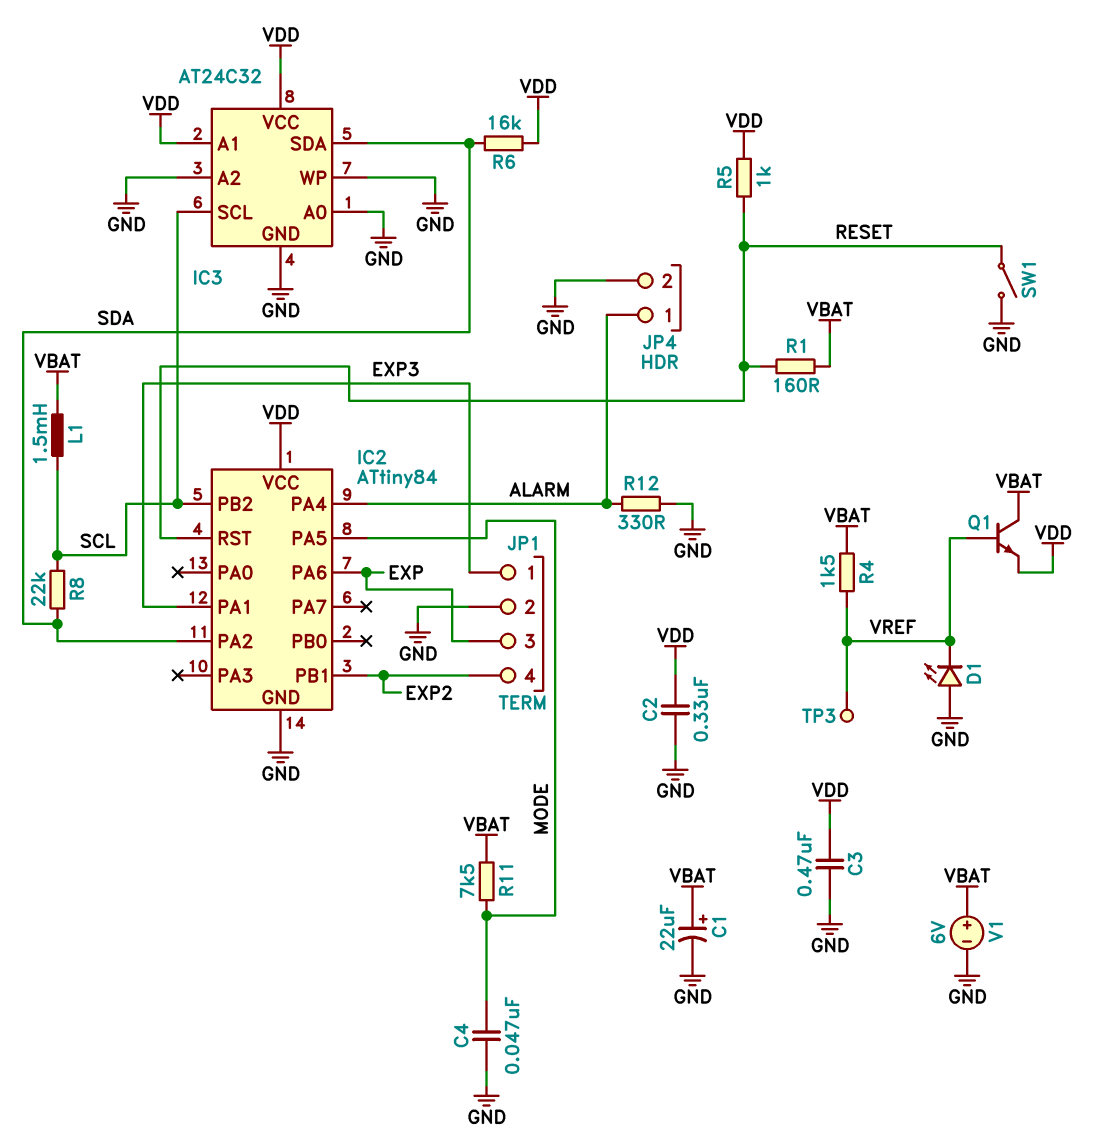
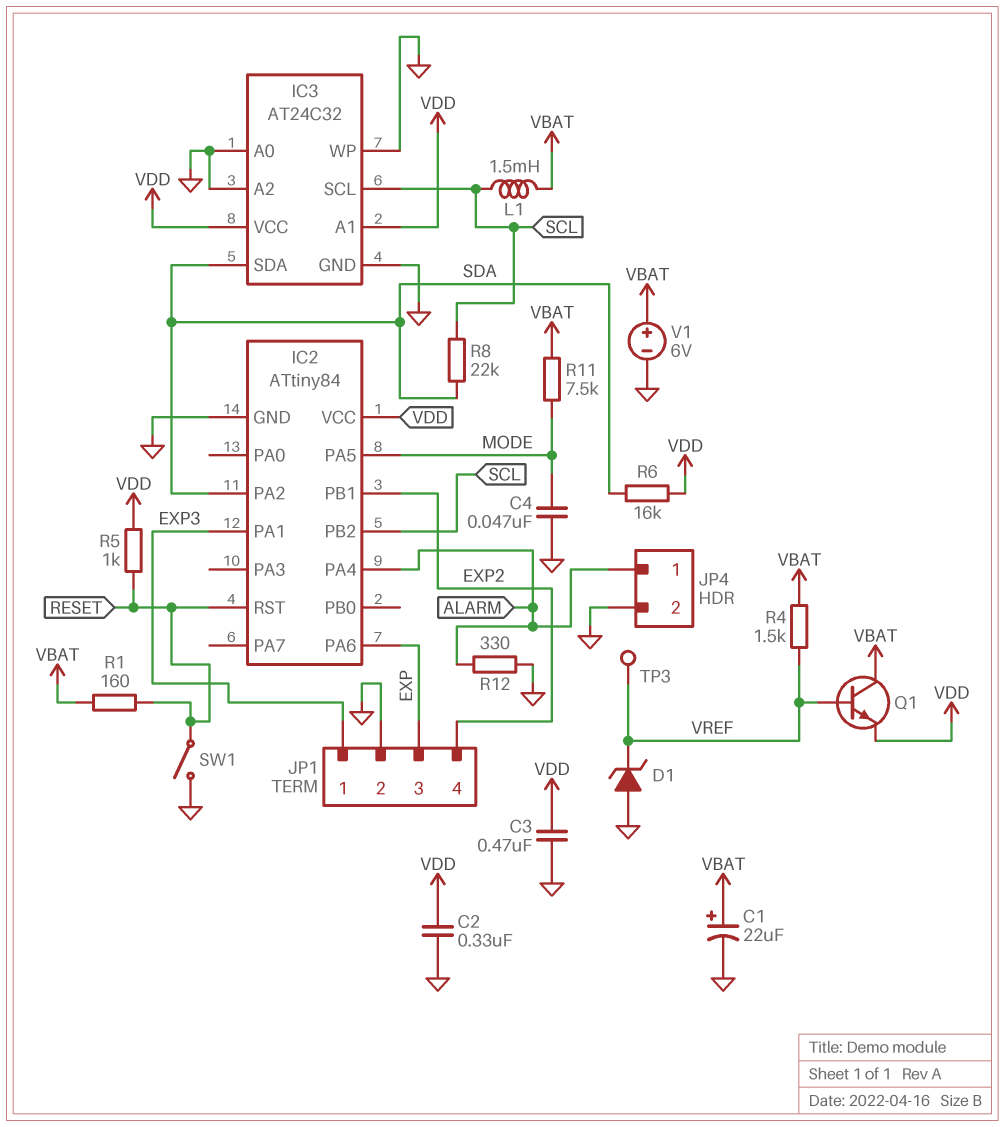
D1: LED (A GND, K VREF) -> zener (A GND, K VREF)

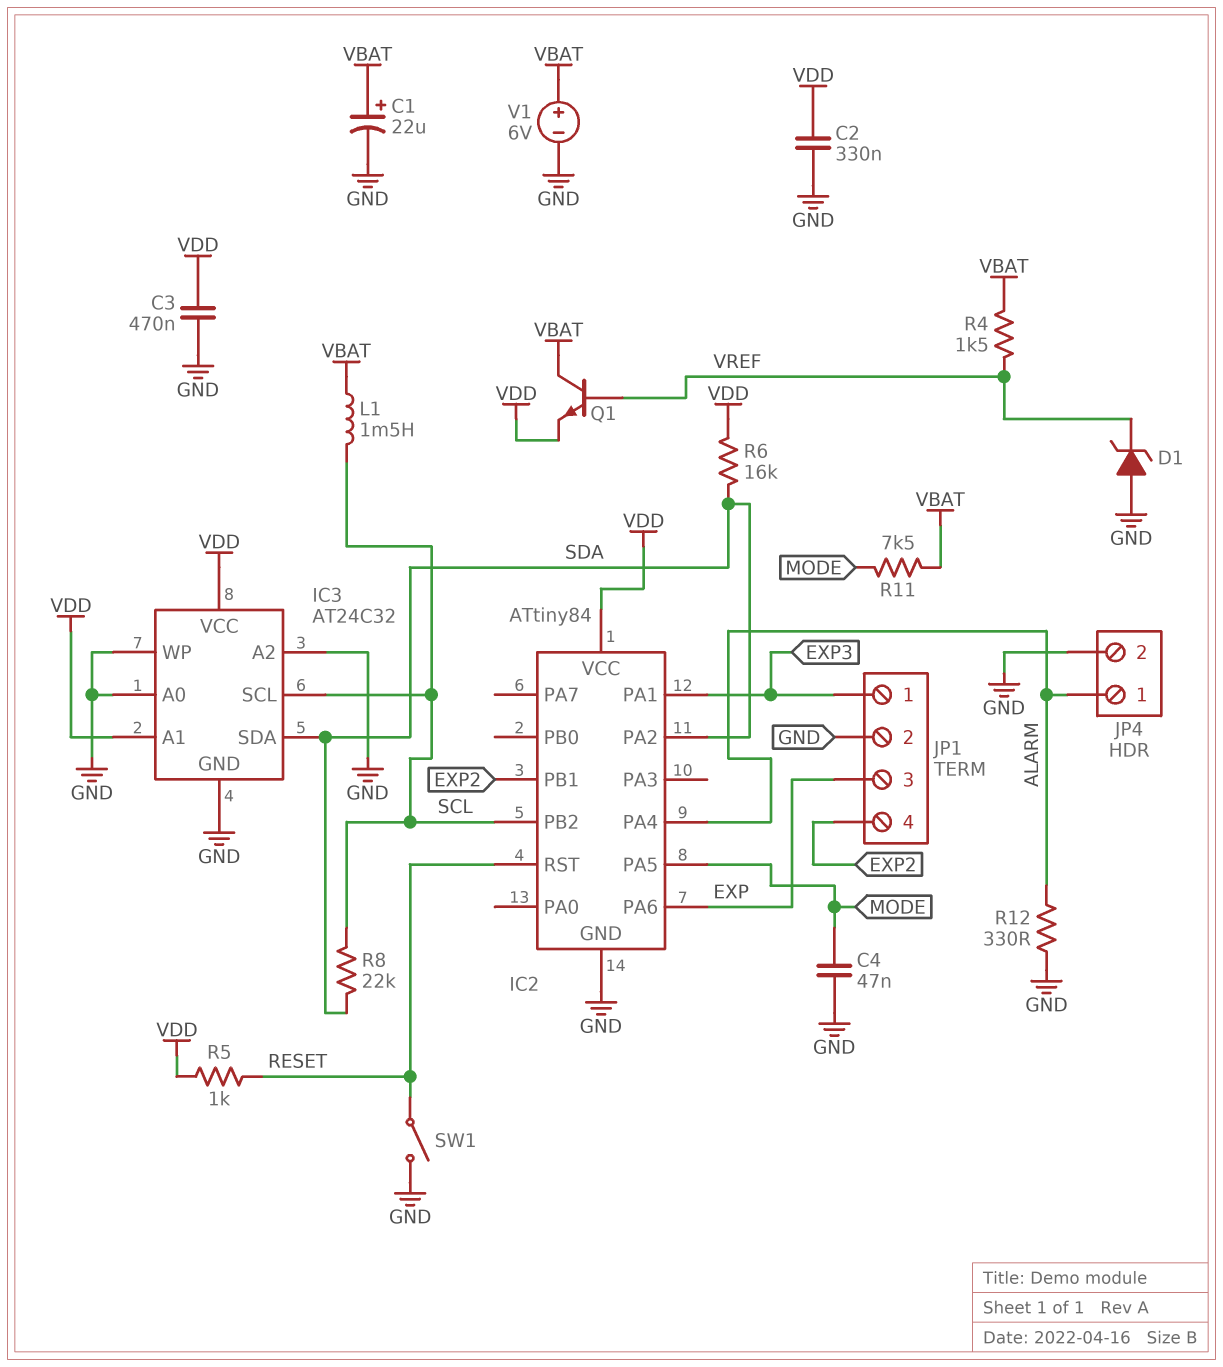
R1: 160 (RESET, VBAT) -> none
TP3: test point (VREF) -> none

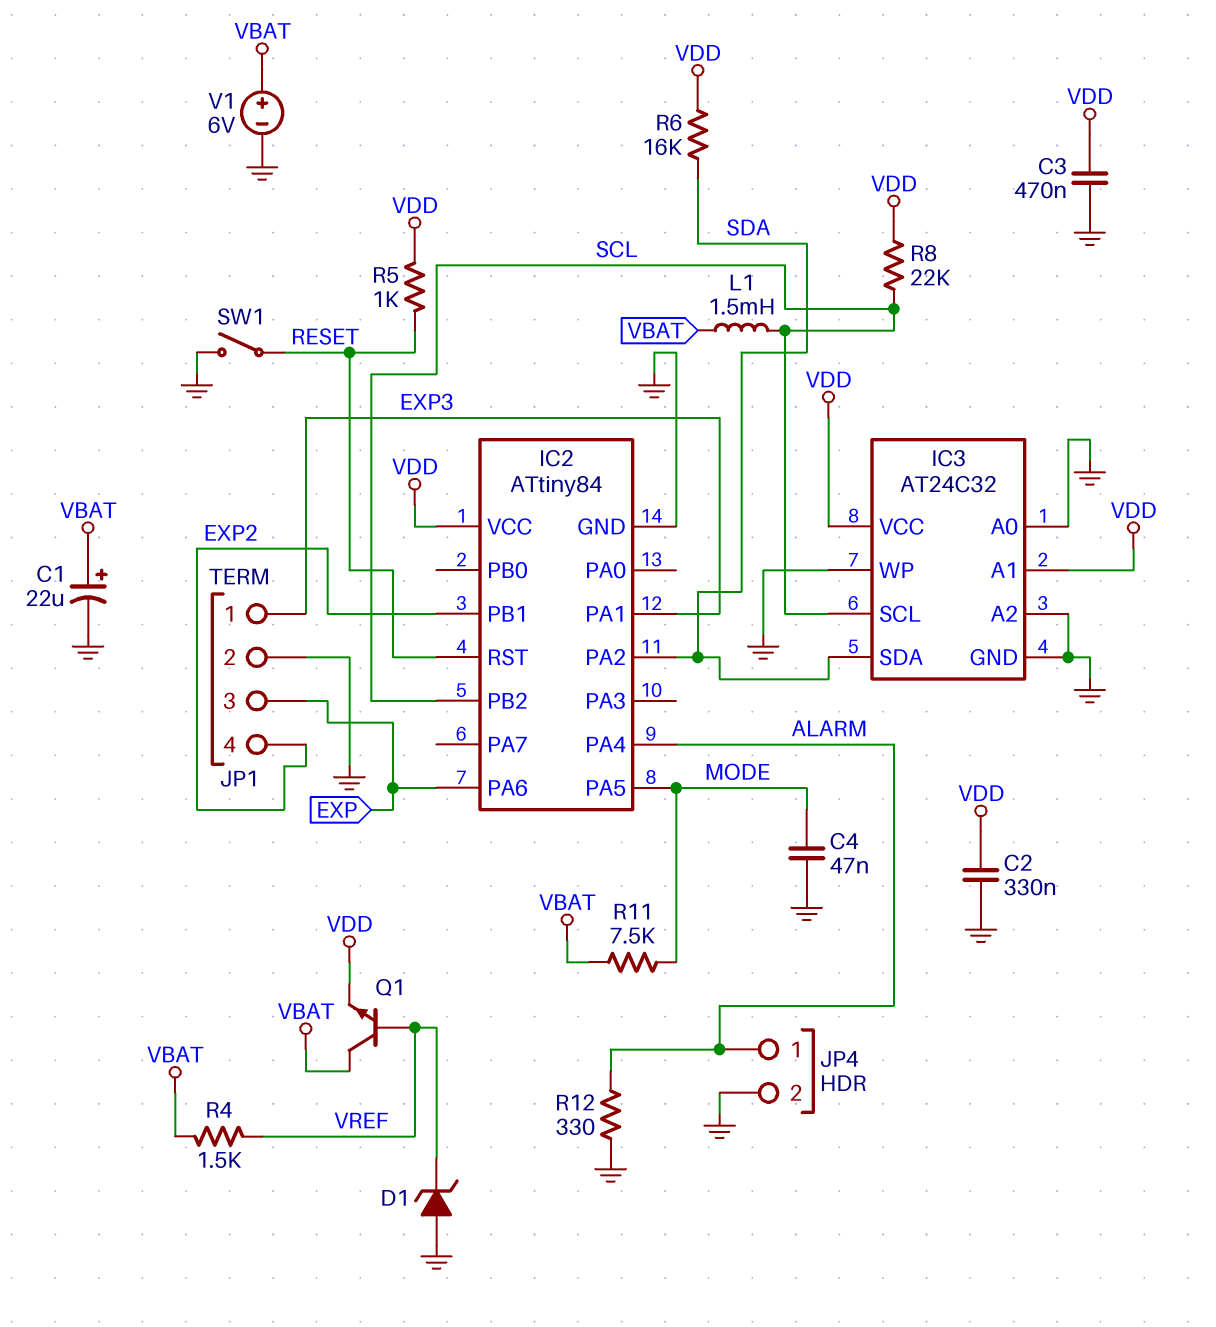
R8: 22k (SCL, SDA) -> 22k (SCL, VDD)

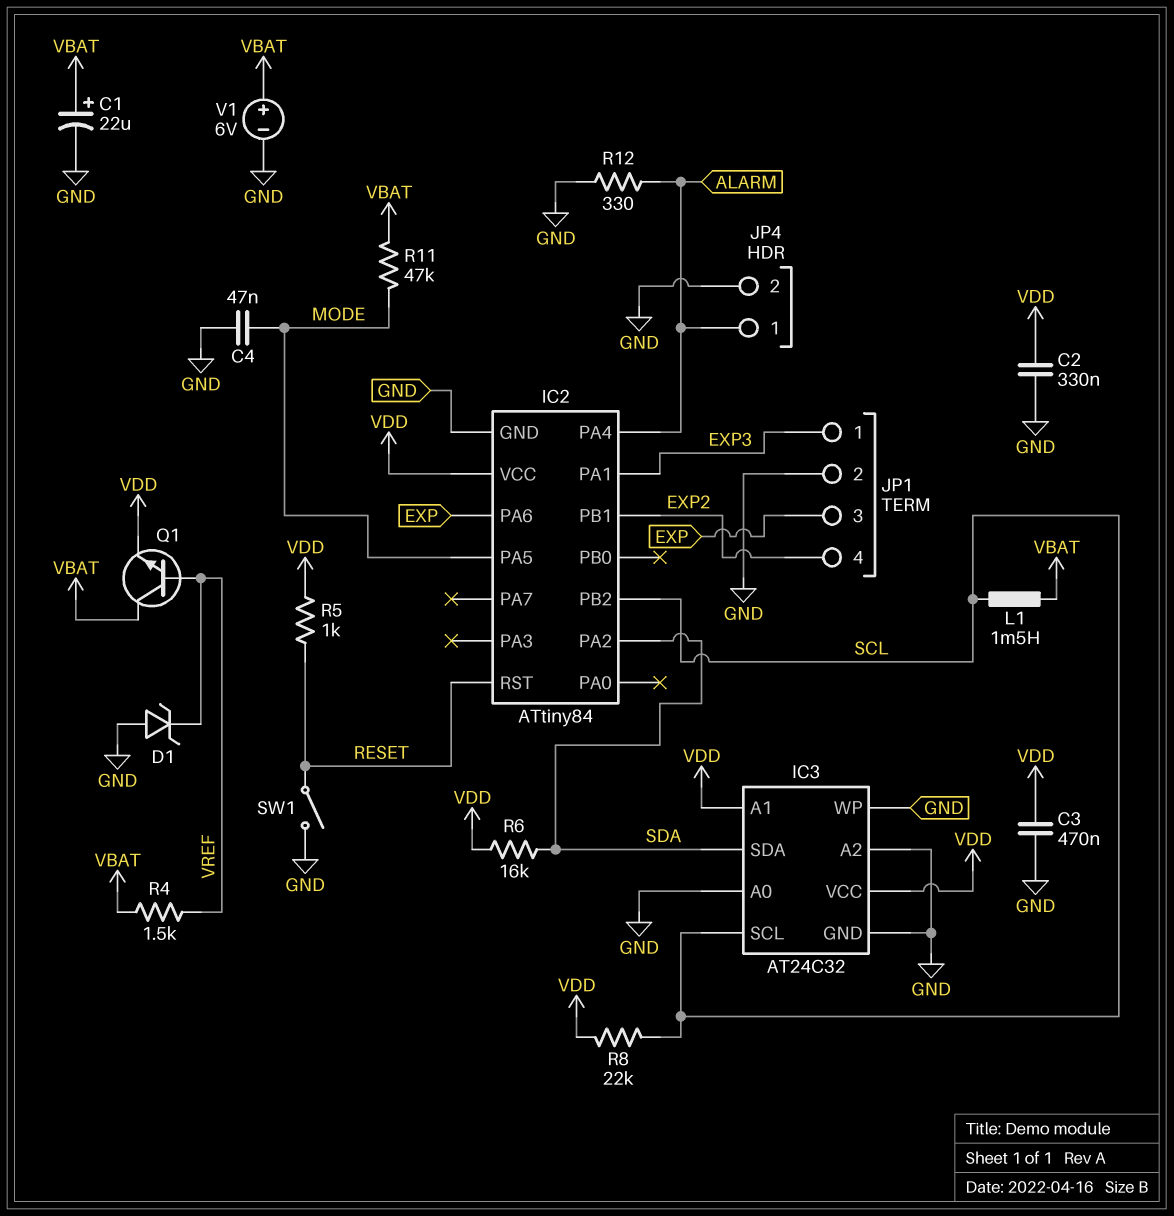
R11: 7.5k (MODE, VBAT) -> 47k (MODE, VBAT)

